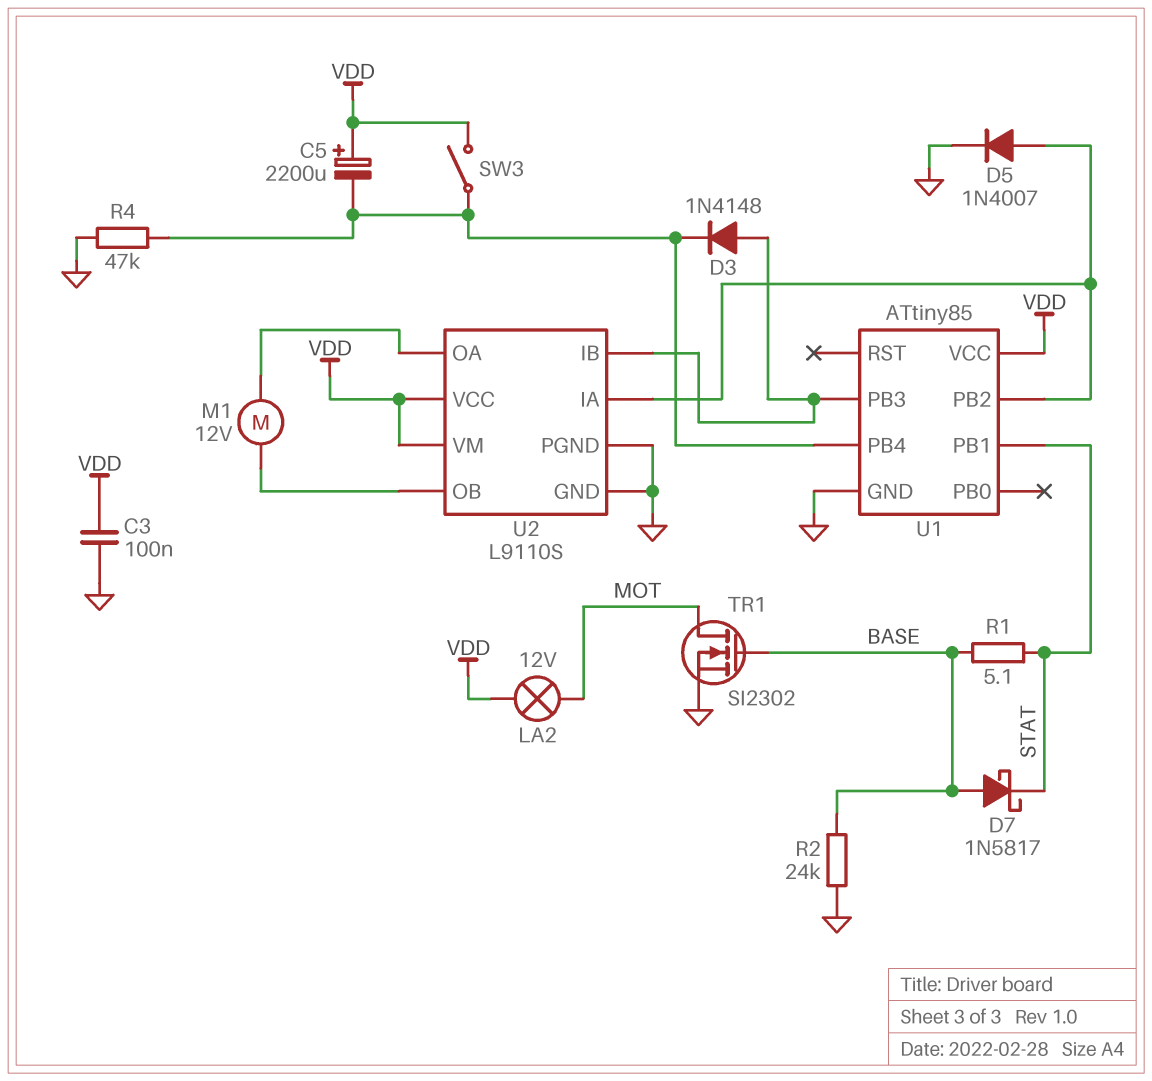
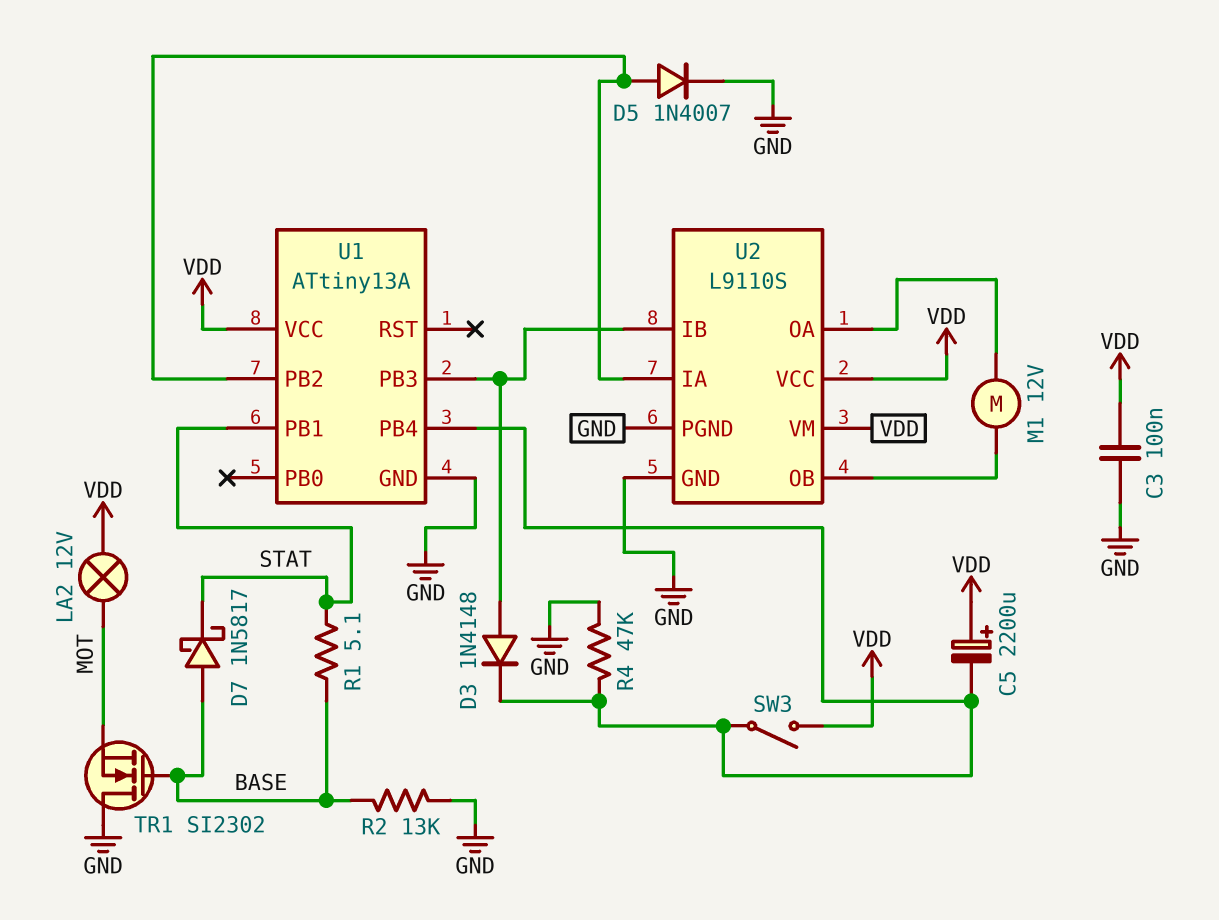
R2: 24k (BASE, GND) -> 13k (BASE, GND)
TR1: NMOS SI2302 (G BASE, D MOT, S GND) -> NMOS SI2302 (G BASE, D GND, S MOT)
U1: ATtiny85 -> ATtiny13A

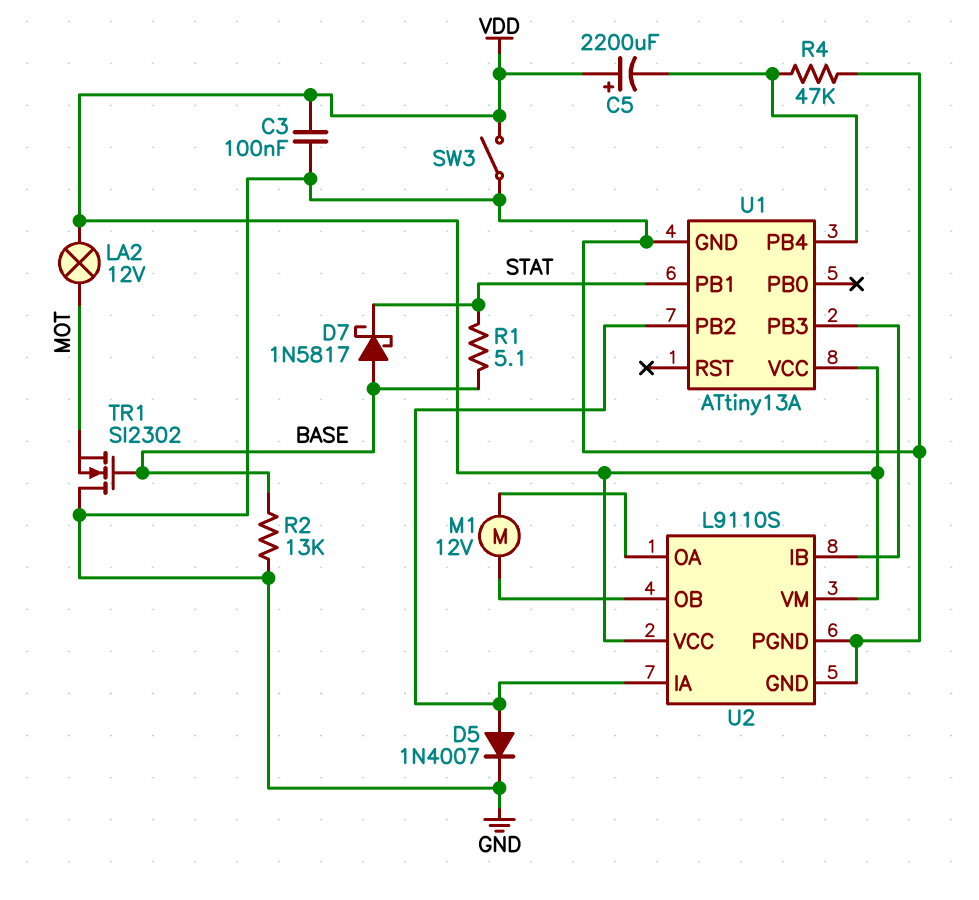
D3: diode 1N4148 (A U1/PB3, K U1/PB4) -> none
SW3: switch (U1/PB4, VDD) -> switch (GND, VDD)

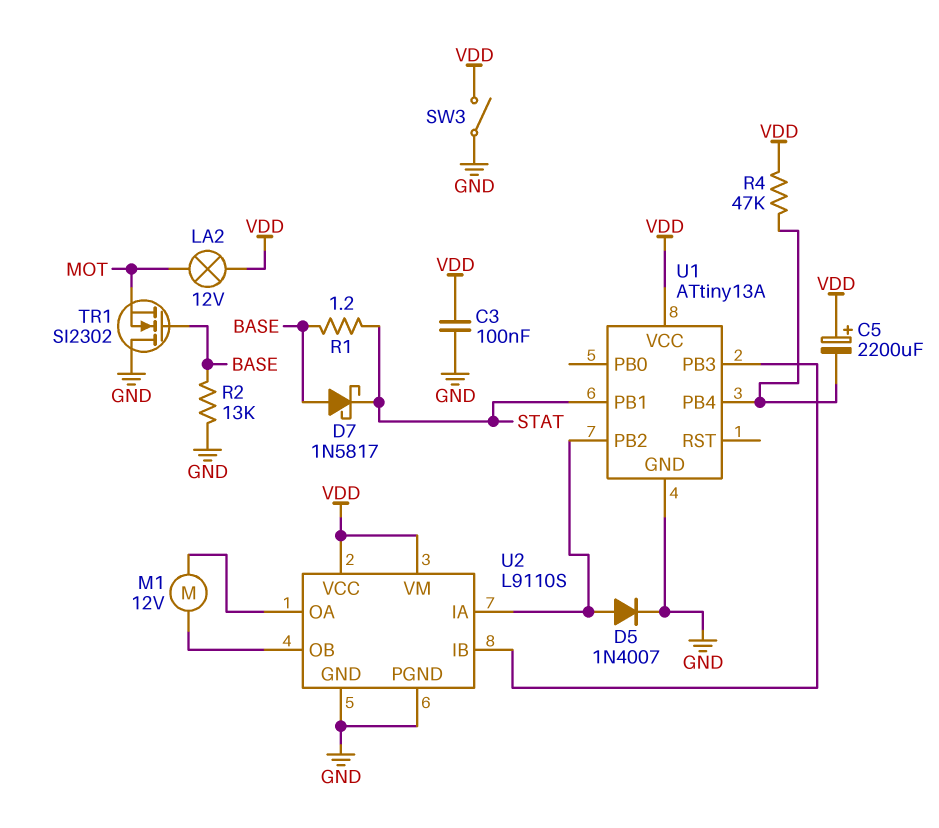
R1: 5.1 (BASE, STAT) -> 1.2 (BASE, STAT)
R4: 47k (GND, U1/PB4) -> 47k (U1/PB4, VDD)

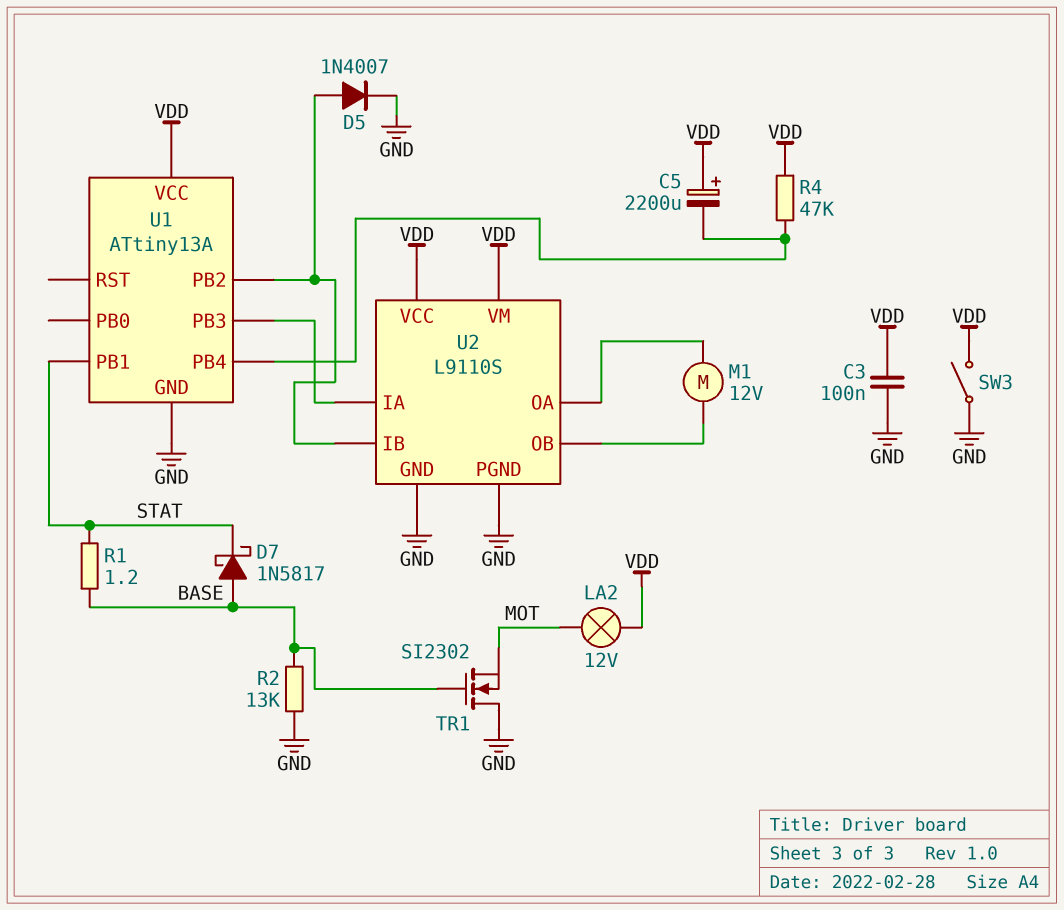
U2 pin IA: U1/PB2 -> U1/PB3
U2 pin IB: U1/PB3 -> U1/PB2

